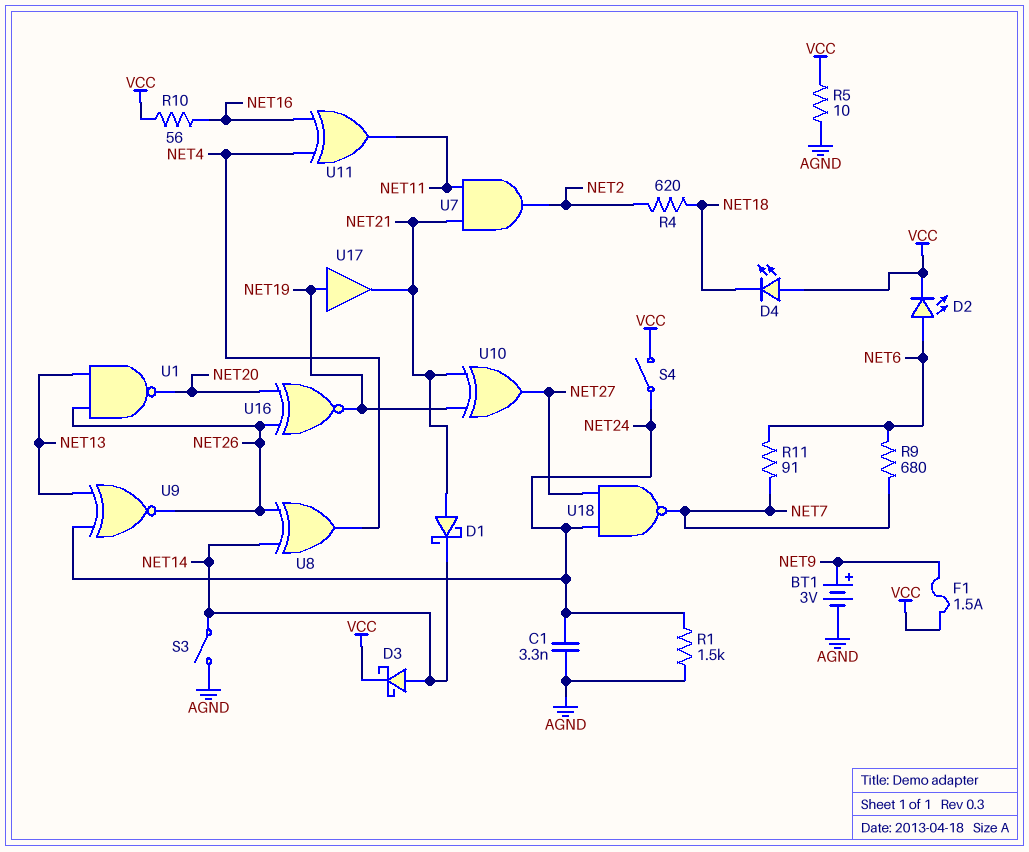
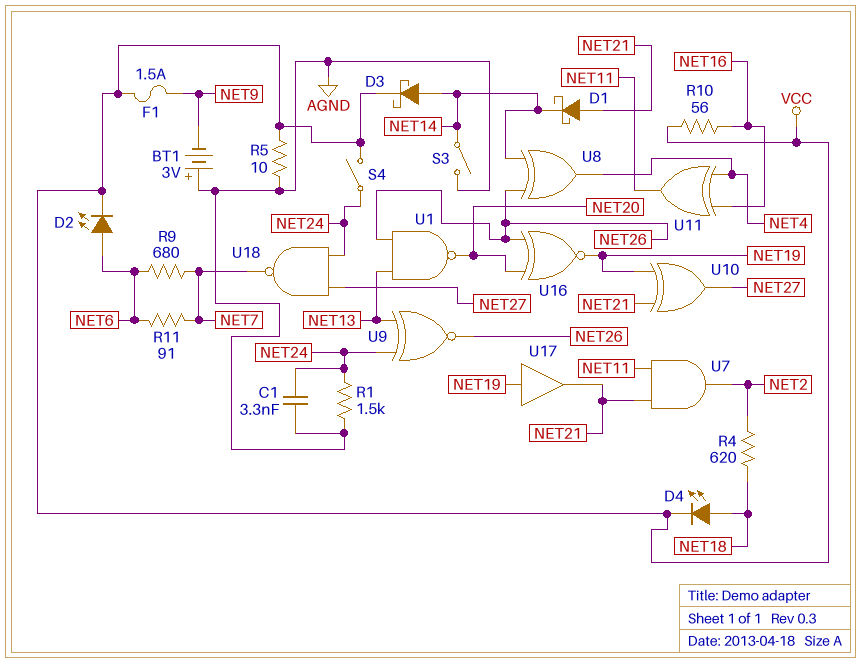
BT1: 3V (plus NET9, minus AGND) -> 3V (plus AGND, minus NET9)
D4: LED (A VCC, K NET18) -> LED (A NET18, K VCC)

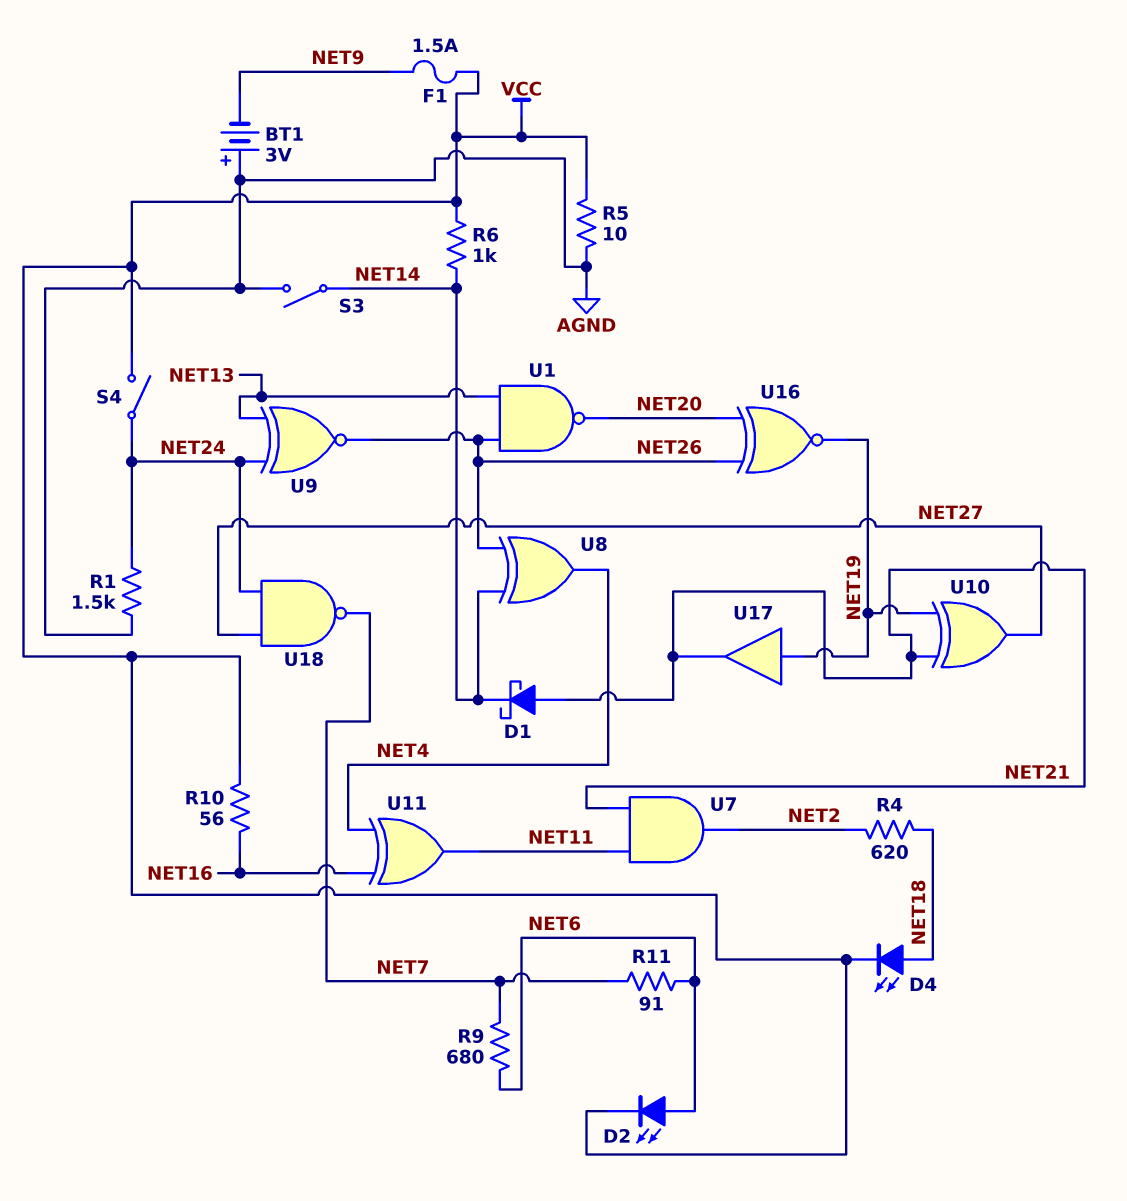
C1: 3.3nF (AGND, NET24) -> none
D3: schottky (A NET14, K VCC) -> none
R6: none -> 1k (NET14, VCC)

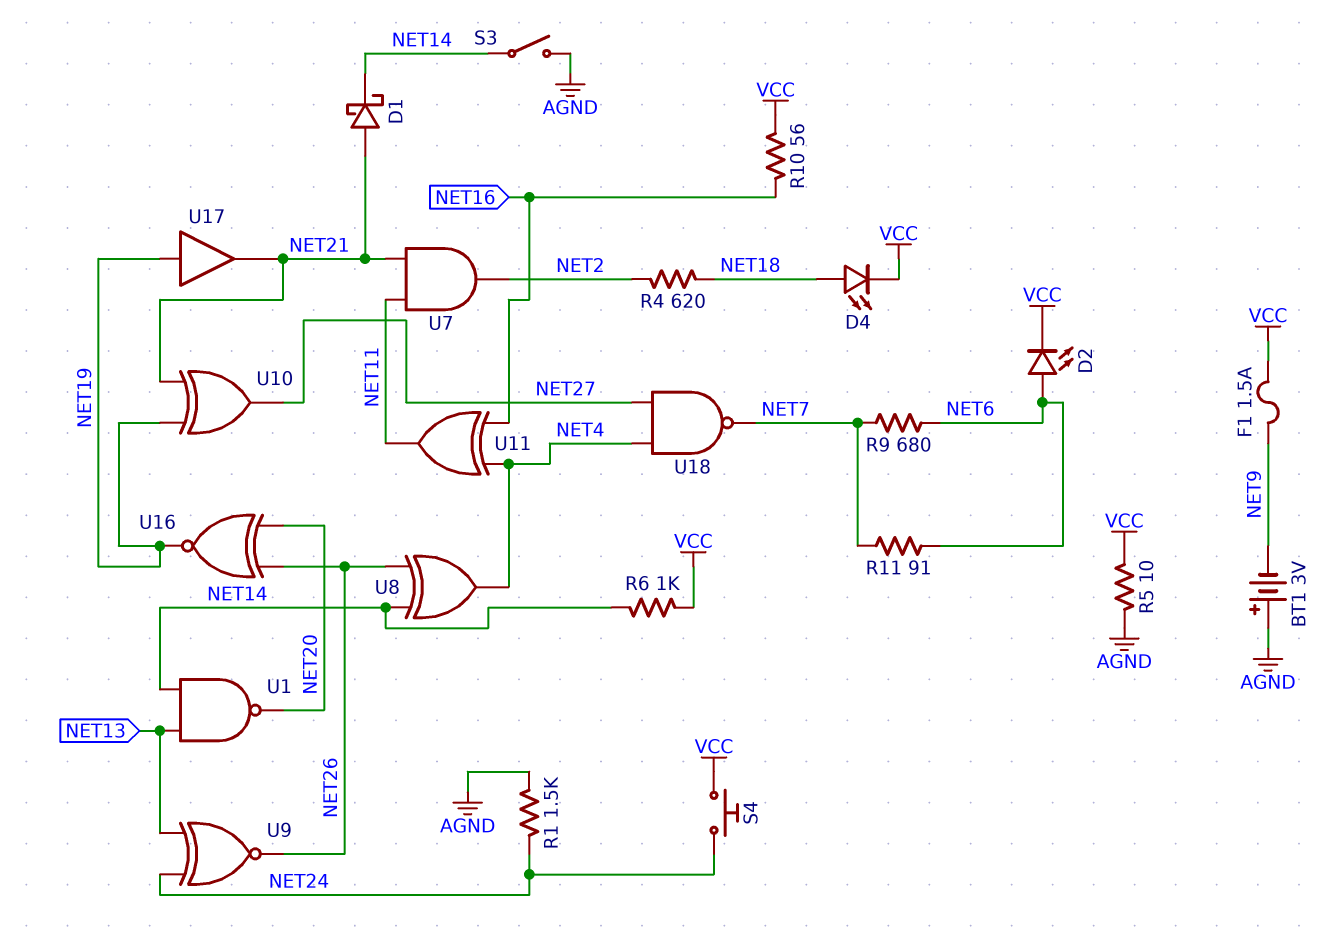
S4: switch (NET24, VCC) -> button (NET24, VCC)
U1: NAND (in NET13, in NET26, out NET20) -> NAND (in NET13, in NET14, out NET20)
U18: NAND (in NET24, in NET27, out NET7) -> NAND (in NET4, in NET27, out NET7)

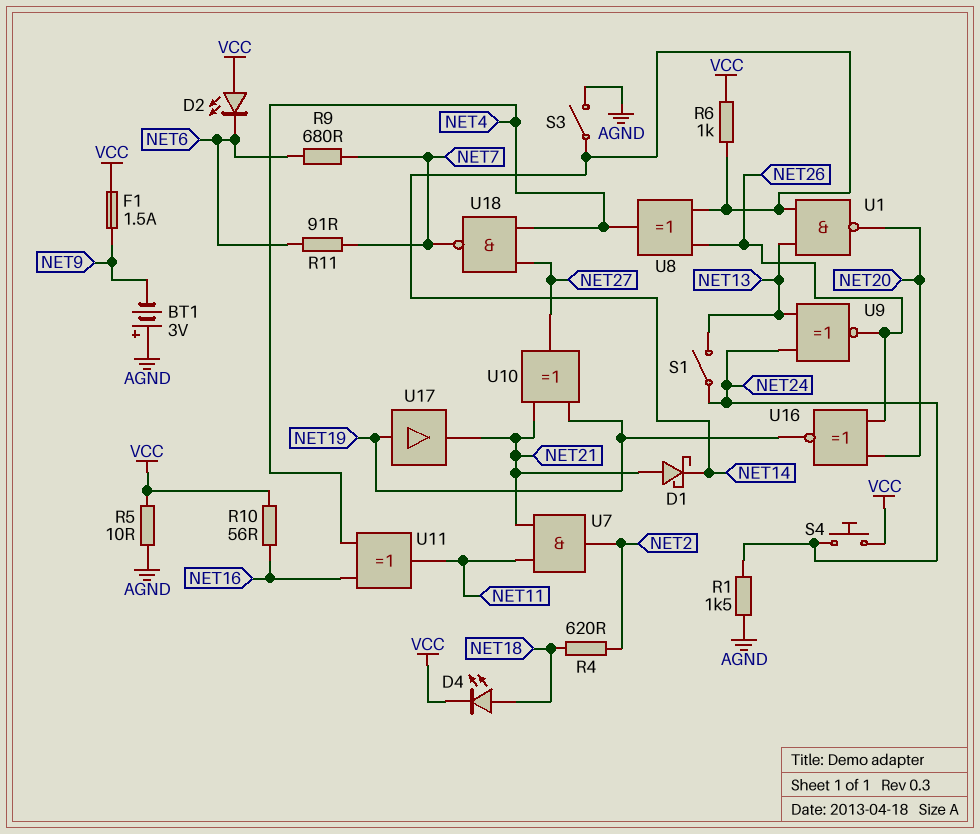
D2: LED (A NET6, K VCC) -> LED (A VCC, K NET6)
S1: none -> switch (NET13, NET24)

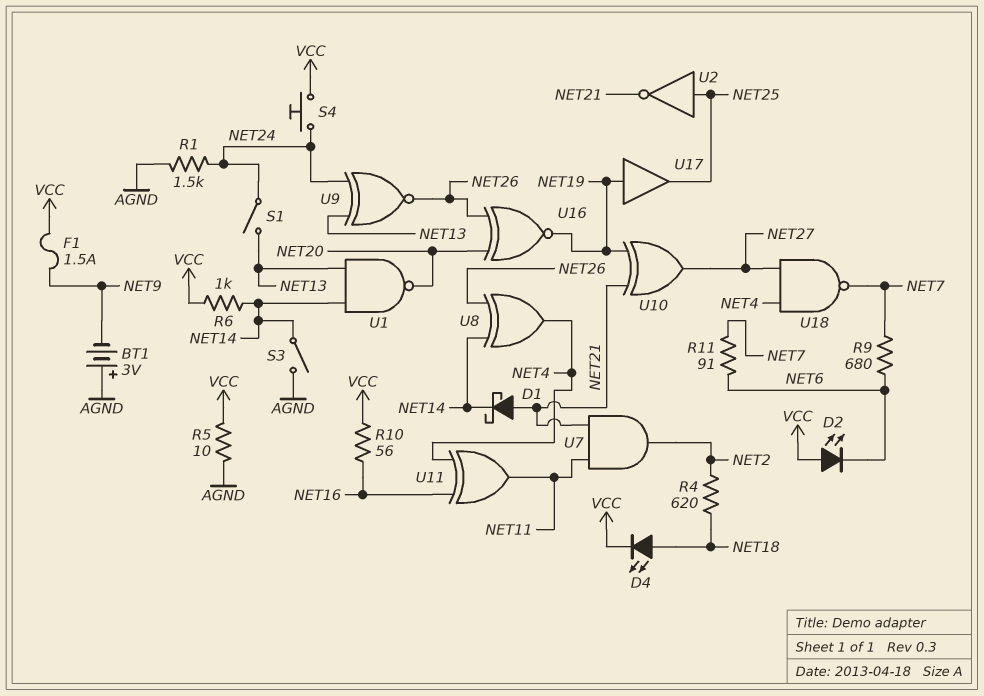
U2: none -> NOT (in NET25, out NET21)
U17: buffer (in NET19, out NET21) -> buffer (in NET19, out NET25)

